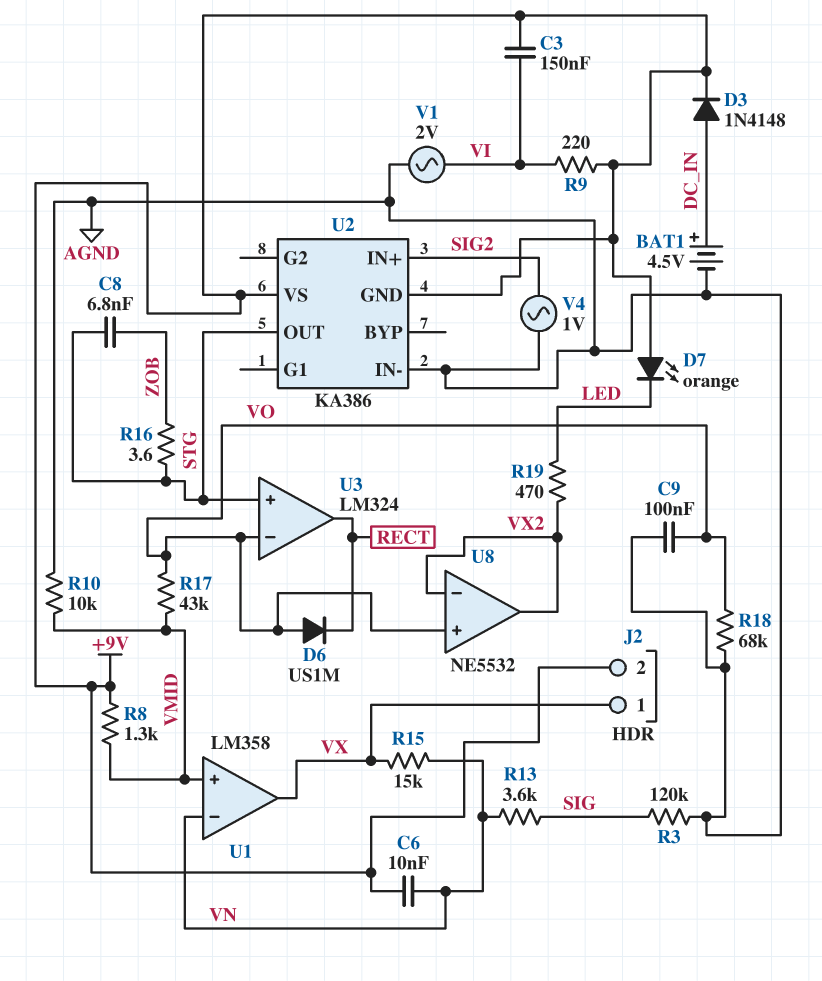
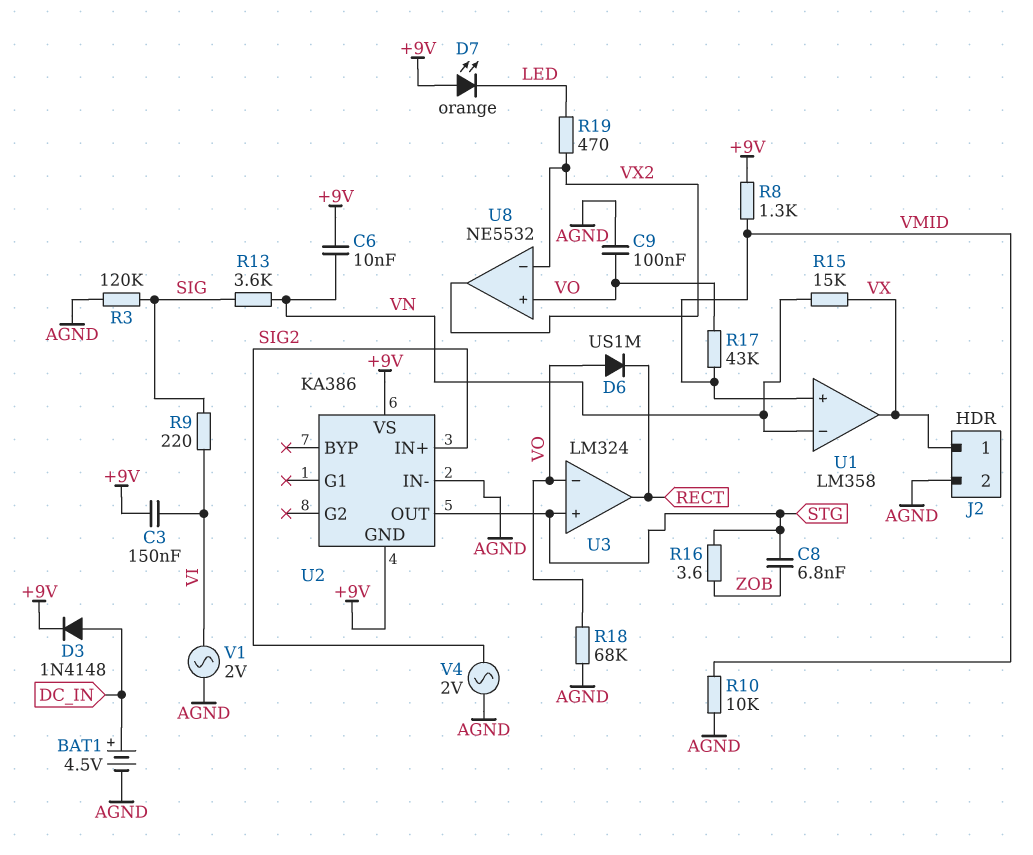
J2 pin 2: +9V -> AGND
R9: 220 (+9V, VI) -> 220 (SIG, VI)
V4: AC 1V (AGND, SIG2) -> AC 2V (AGND, SIG2)

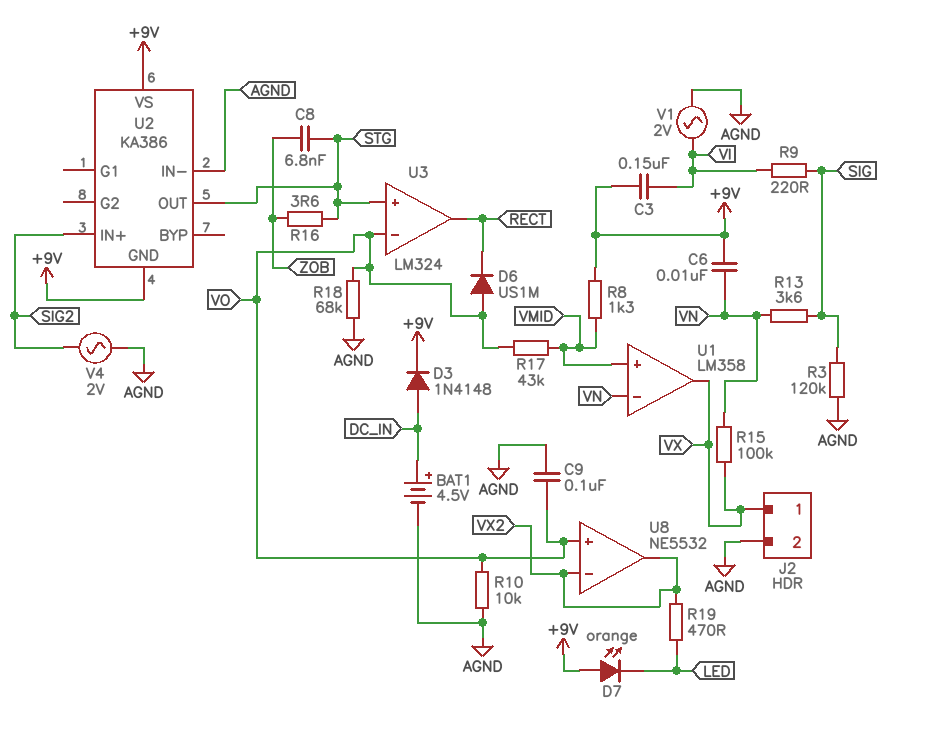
R10: 10k (AGND, VMID) -> 10k (AGND, VO)
R15: 15k (VN, VX) -> 100k (VN, VX)

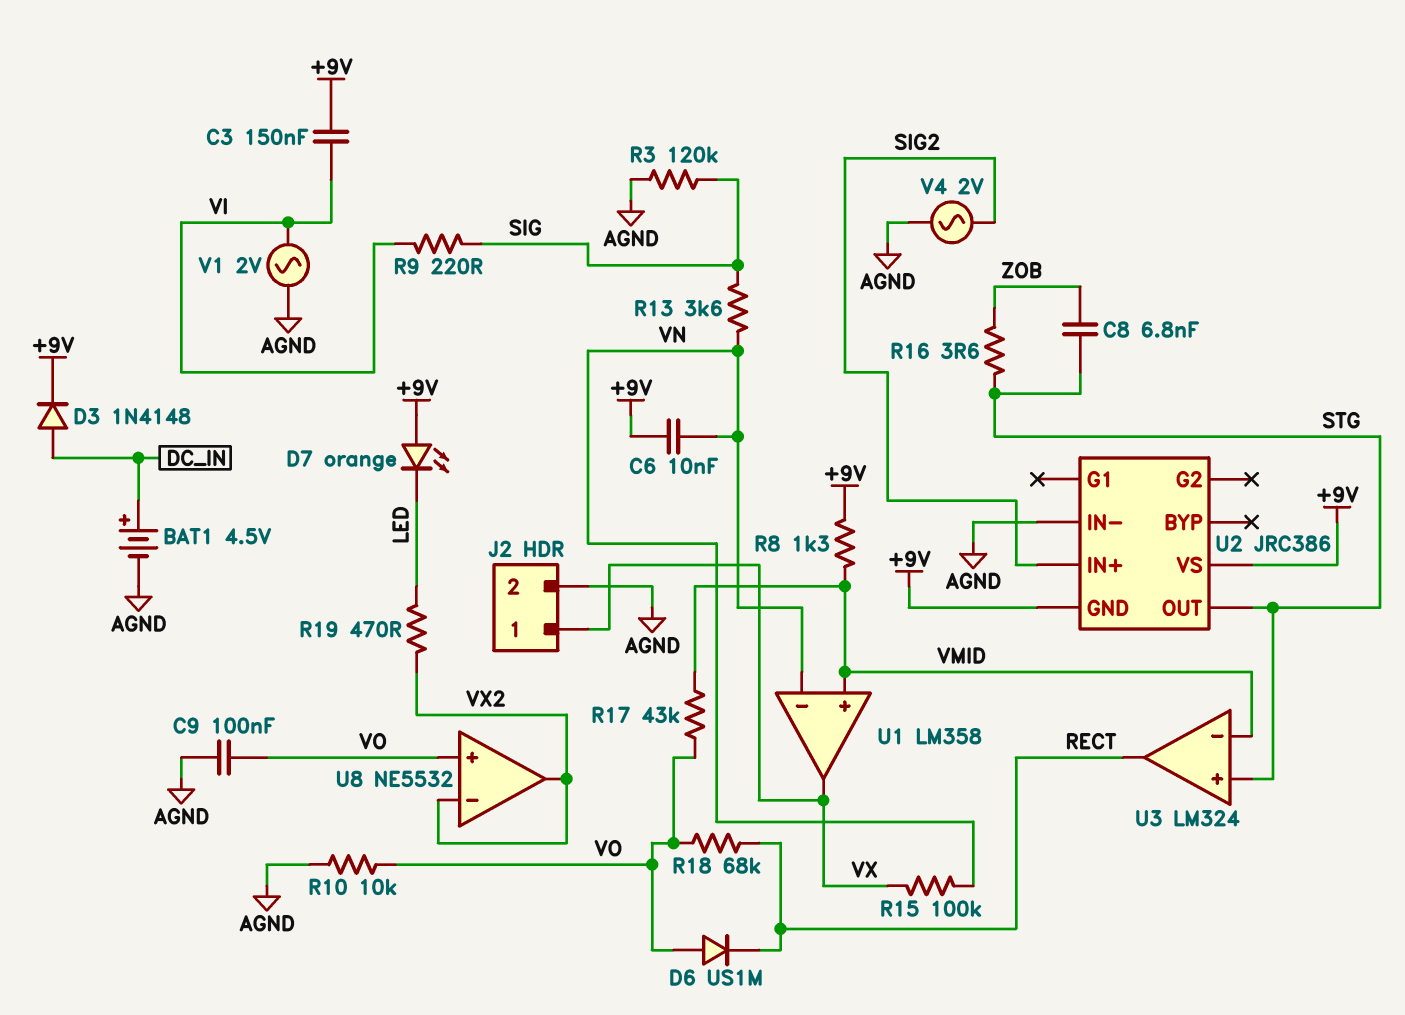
R18: 68k (AGND, VO) -> 68k (RECT, VO)
U2: KA386 -> JRC386
U3 pin in-: VO -> VMID

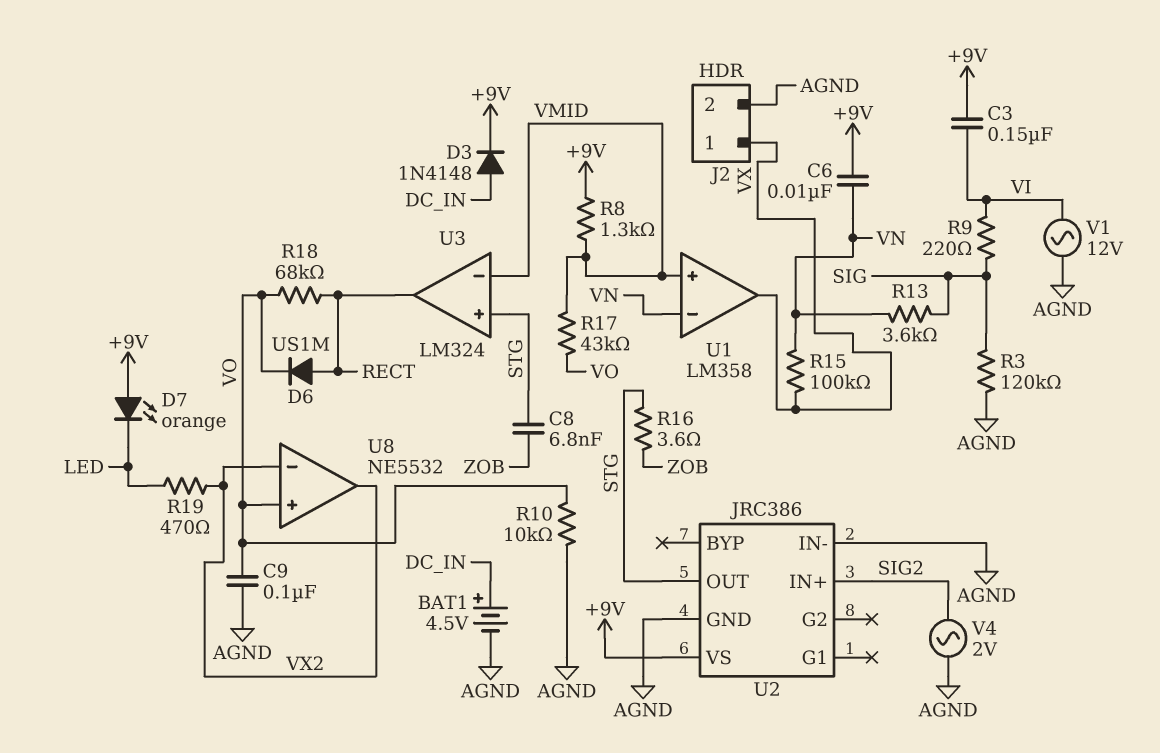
D6: diode US1M (A VO, K RECT) -> diode US1M (A RECT, K VO)
U2 pin GND: +9V -> AGND
V1: AC 2V (AGND, VI) -> AC 12V (AGND, VI)

